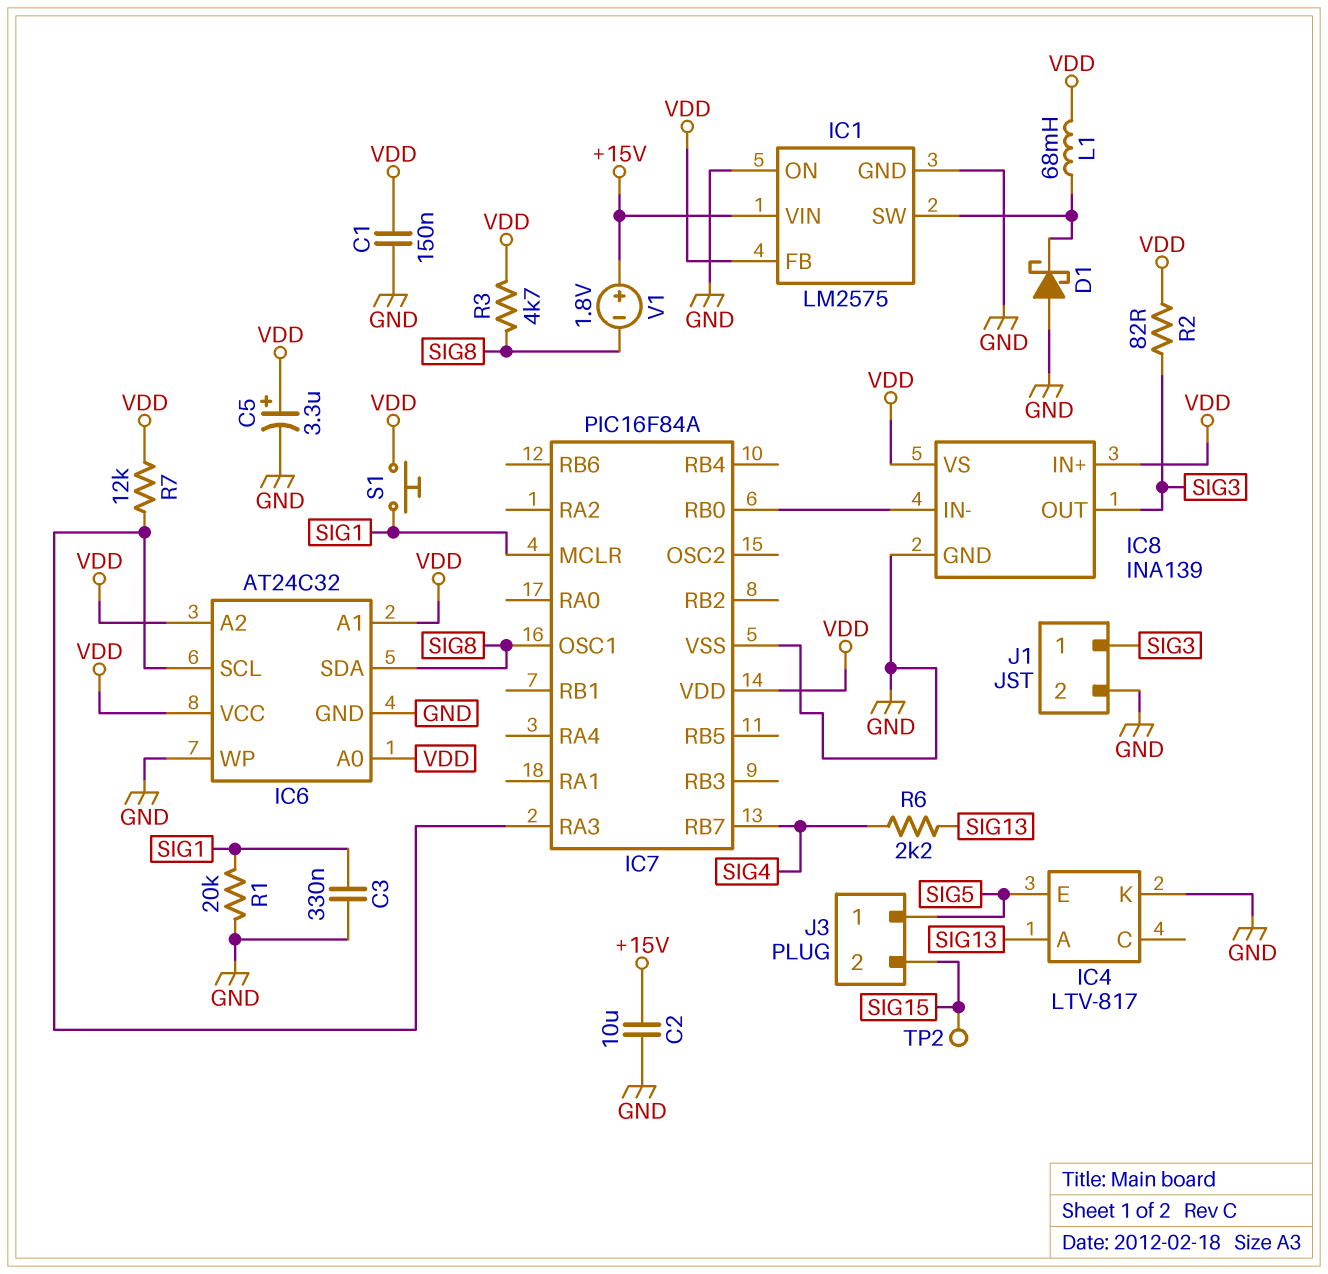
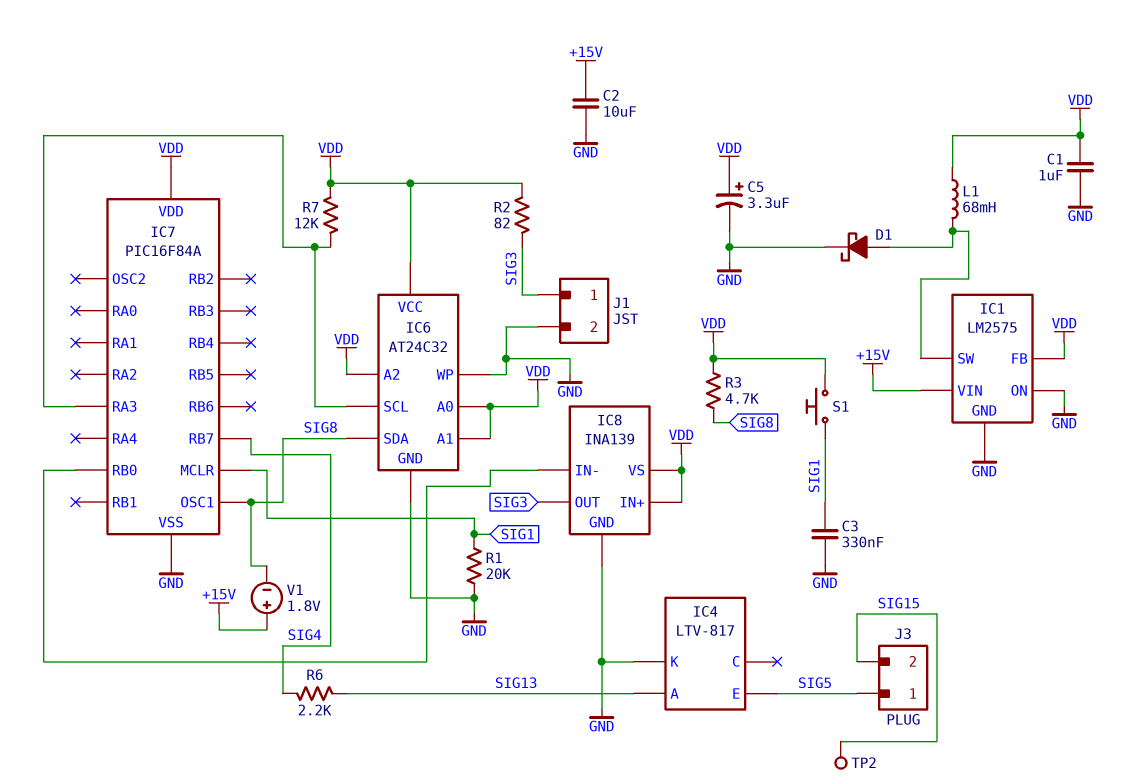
C1: 150nF (GND, VDD) -> 1uF (GND, VDD)
D1: schottky (A GND, K IC1/SW) -> schottky (A IC1/SW, K GND)

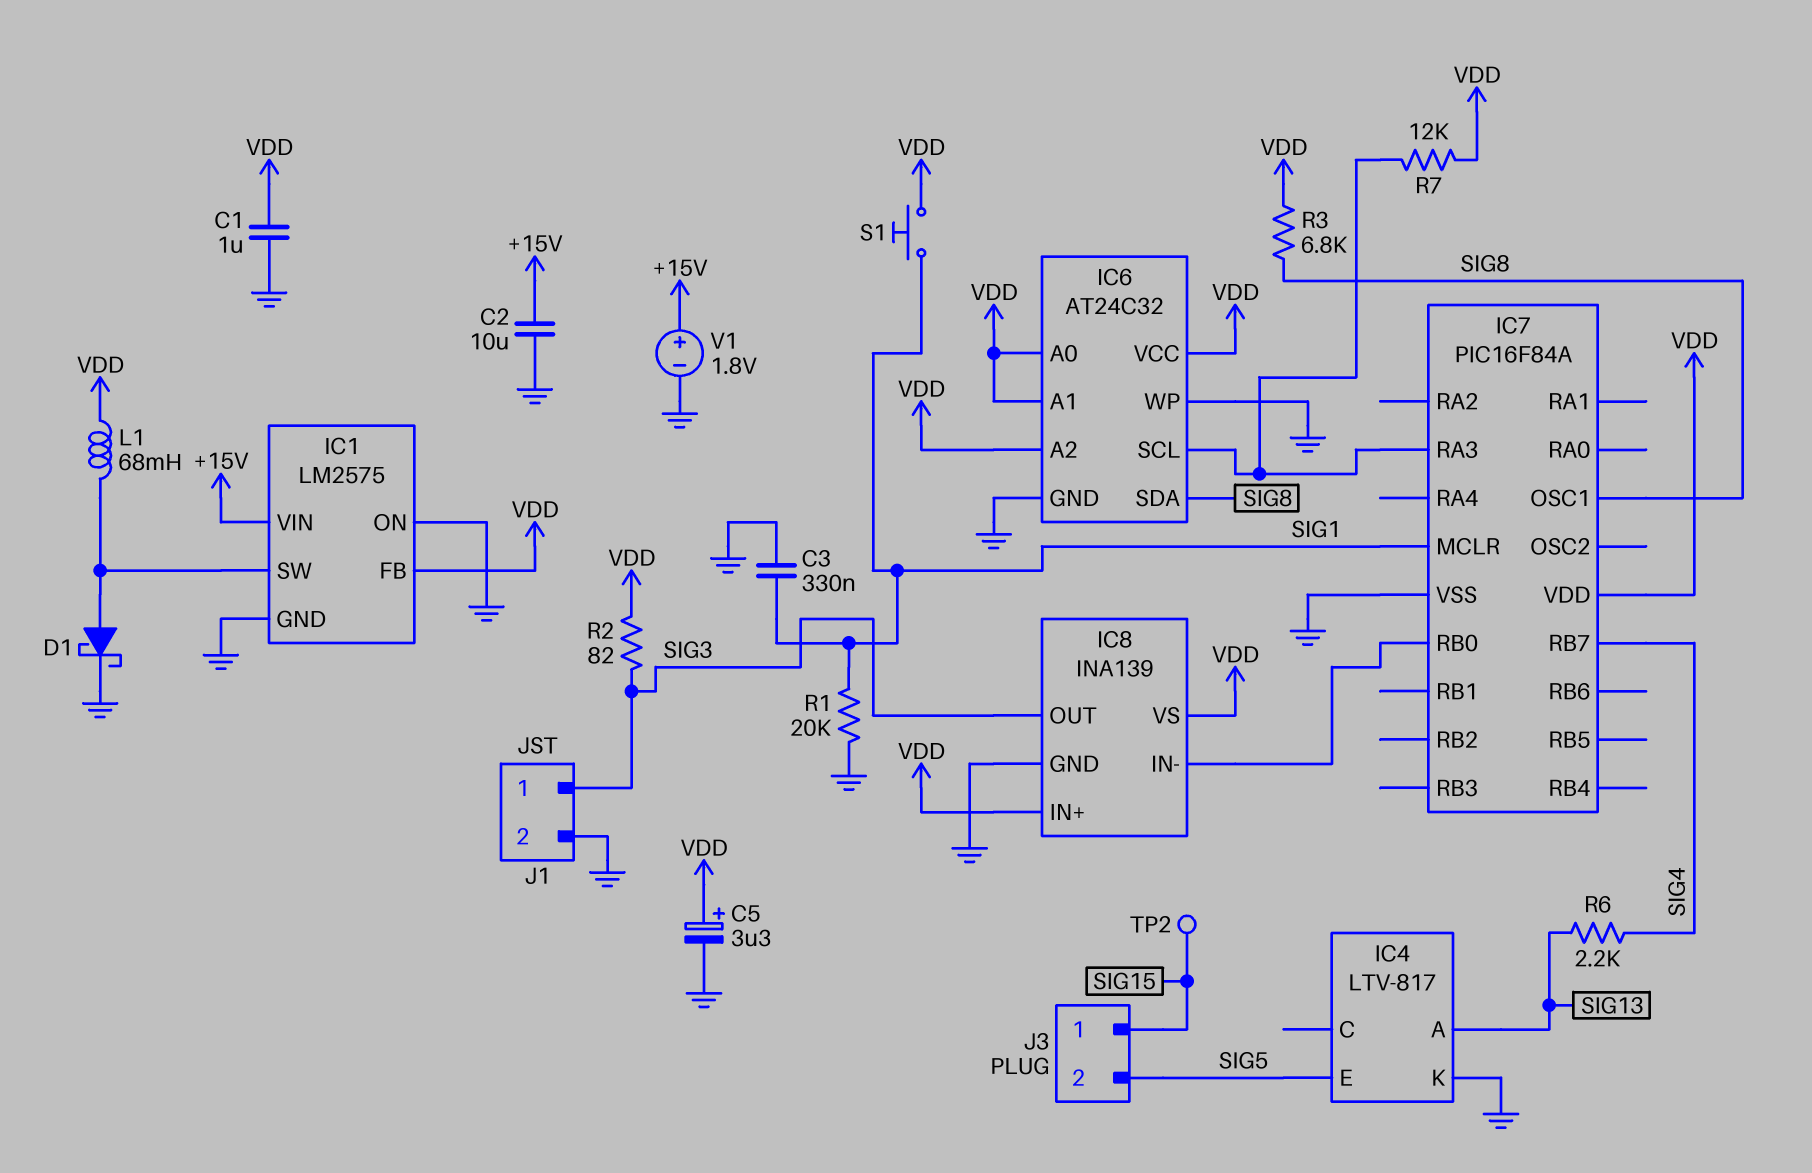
J3 pin 1: SIG5 -> SIG15
J3 pin 2: SIG15 -> SIG5
R3: 4.7k (SIG8, VDD) -> 6.8k (SIG8, VDD)
V1: 1.8V (plus +15V, minus SIG8) -> 1.8V (plus +15V, minus GND)

